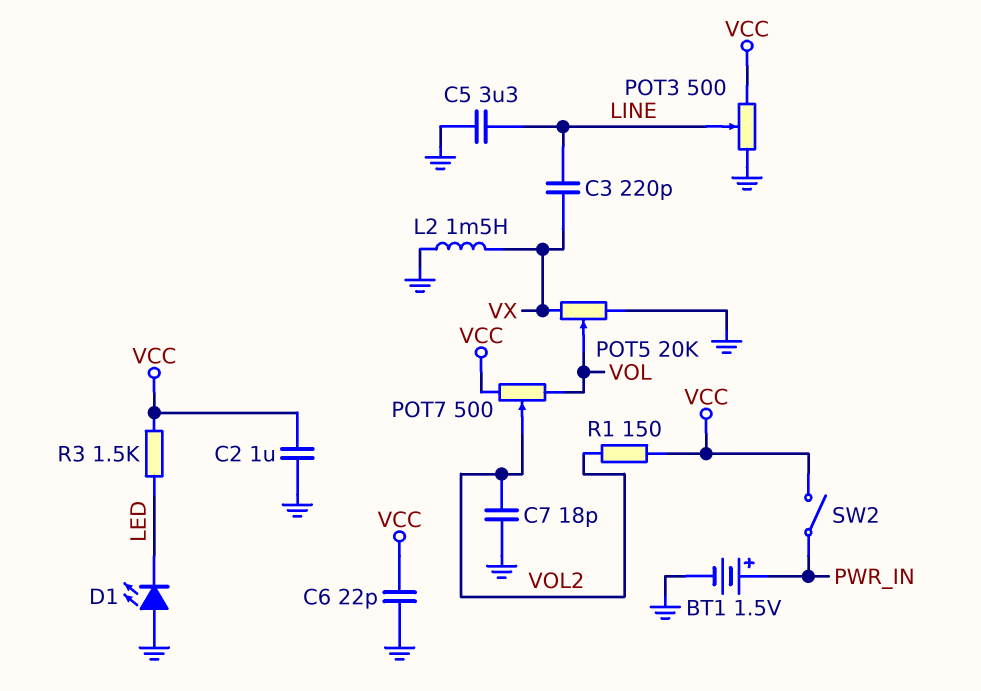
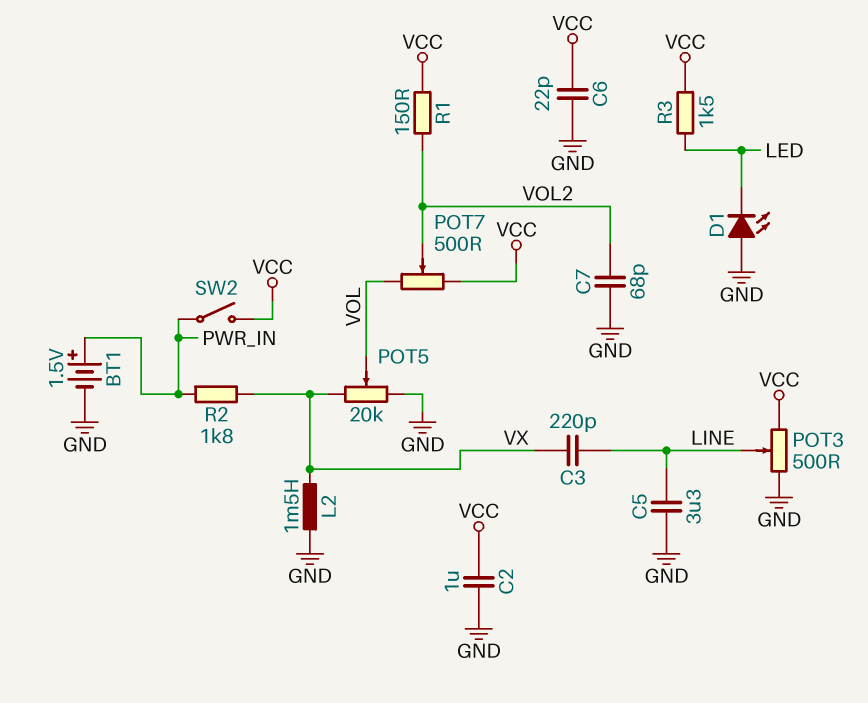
C7: 18pF (GND, VOL2) -> 68pF (GND, VOL2)
R2: none -> 1.8k (PWR_IN, VX)

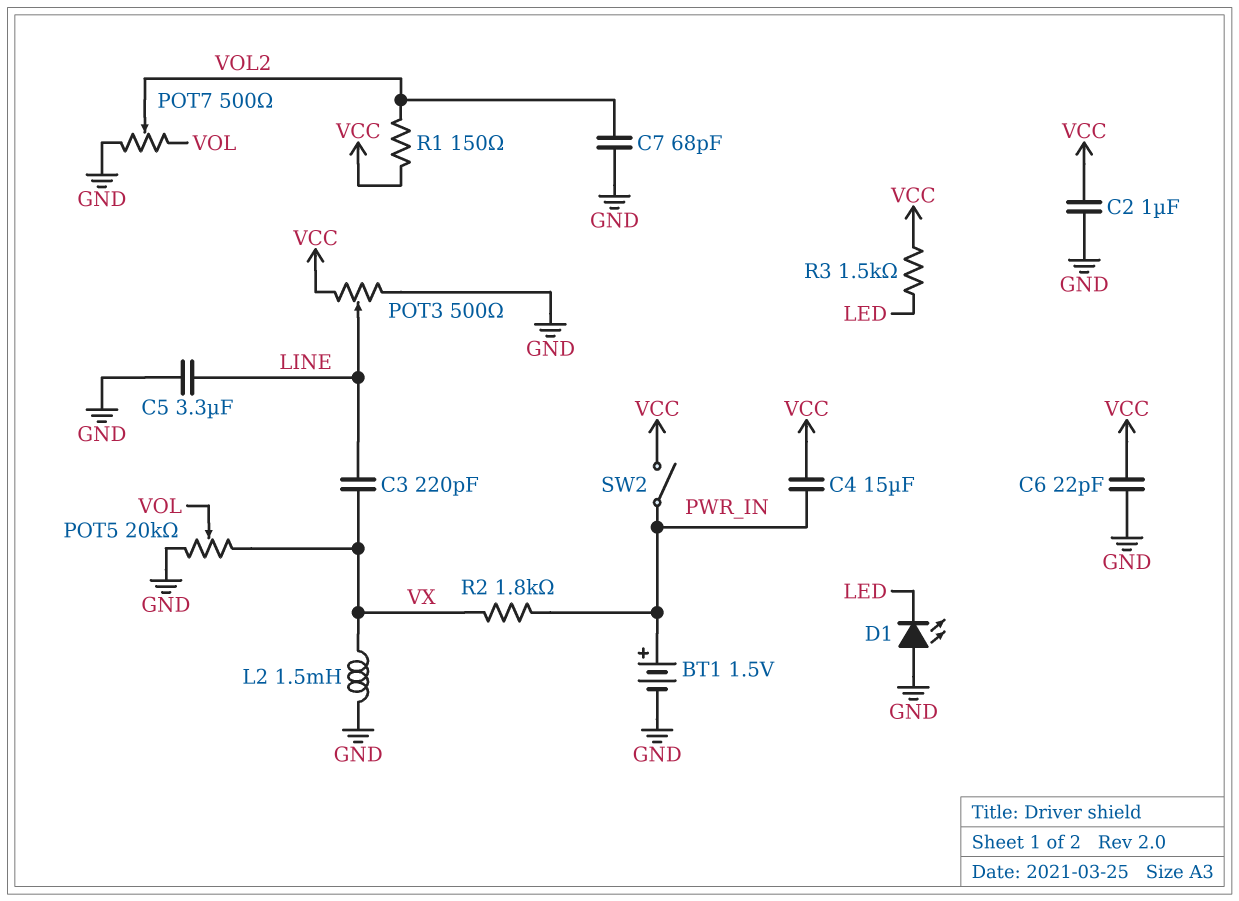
C4: none -> 15uF (PWR_IN, VCC)
POT7: 500 (VCC, VOL, wiper VOL2) -> 500 (GND, VOL, wiper VOL2)

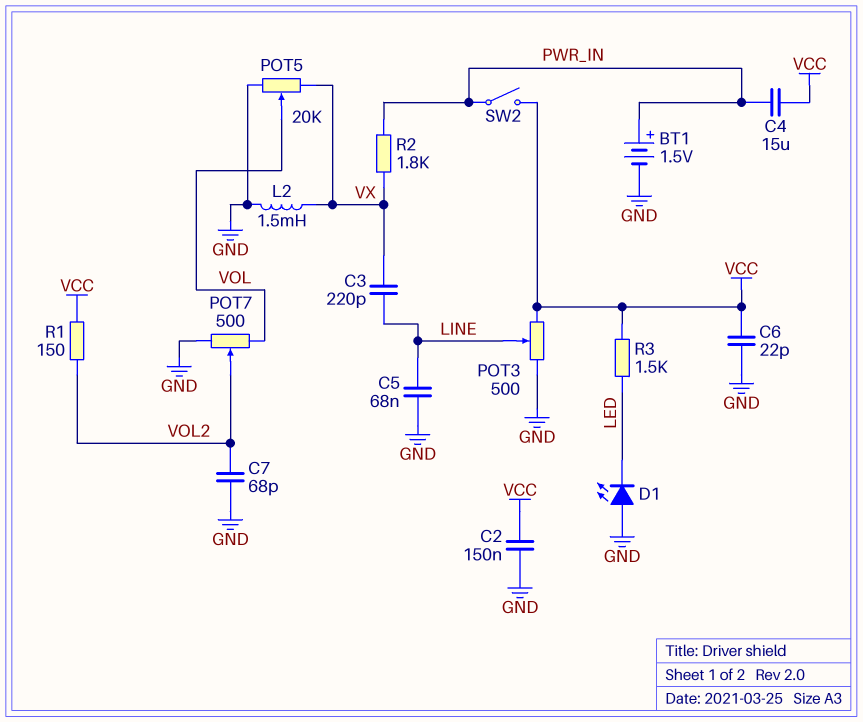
C2: 1uF (GND, VCC) -> 150nF (GND, VCC)
C5: 3.3uF (GND, LINE) -> 68nF (GND, LINE)

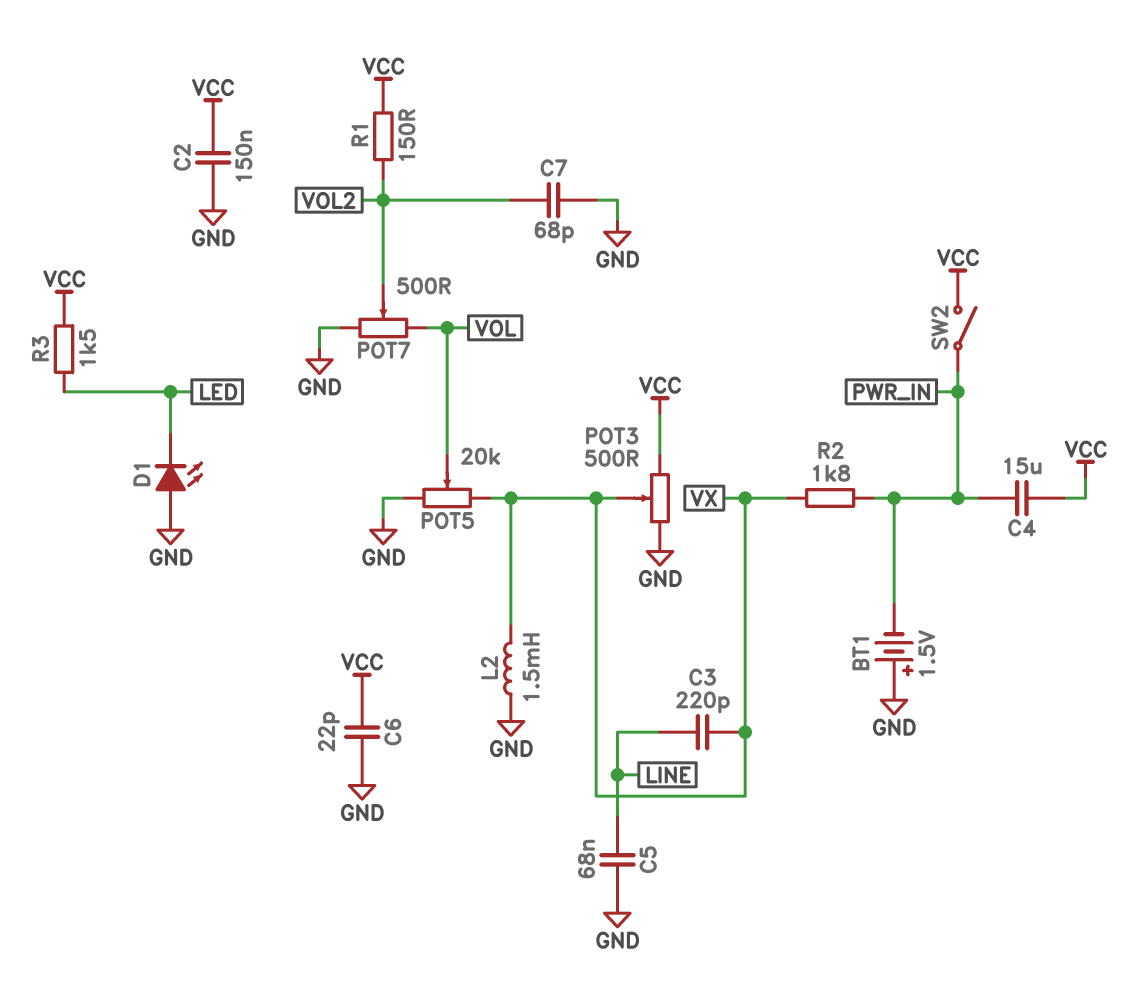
BT1: 1.5V (plus PWR_IN, minus GND) -> 1.5V (plus GND, minus PWR_IN)
POT3: 500 (GND, VCC, wiper LINE) -> 500 (GND, VCC, wiper VX)

